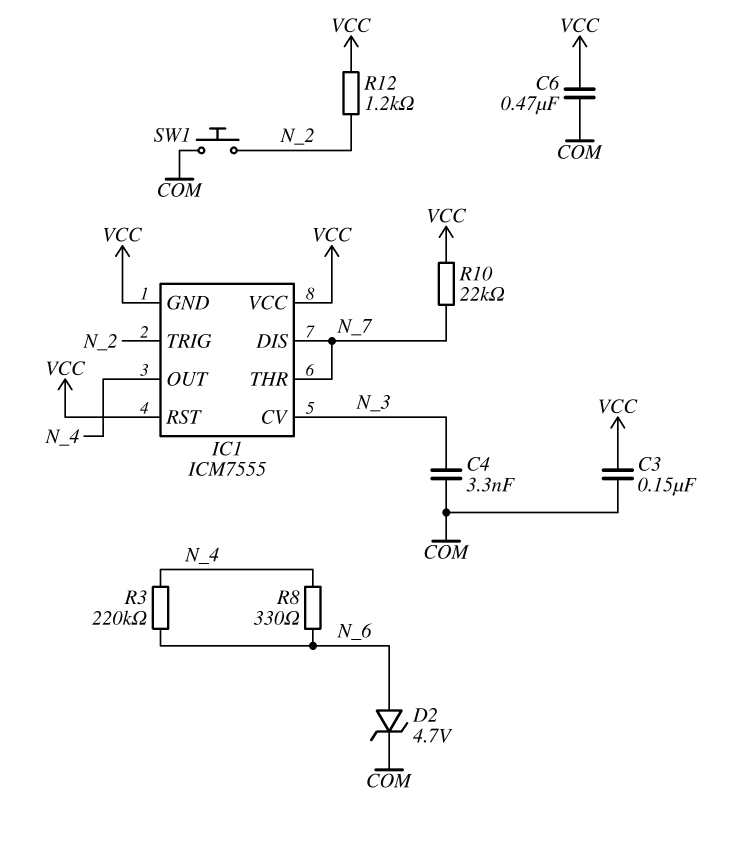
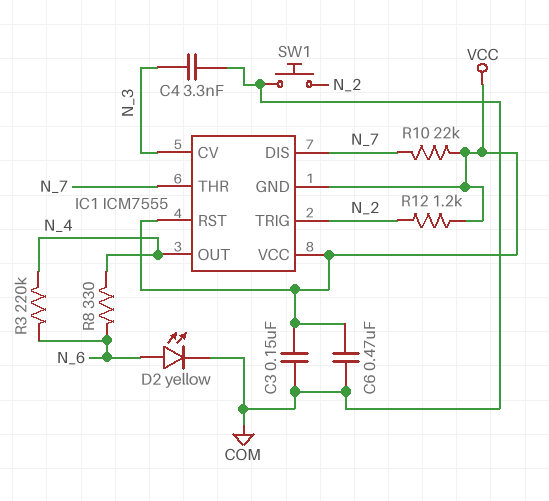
D2: zener 4.7V (A N_6, K COM) -> LED yellow (A N_6, K COM)

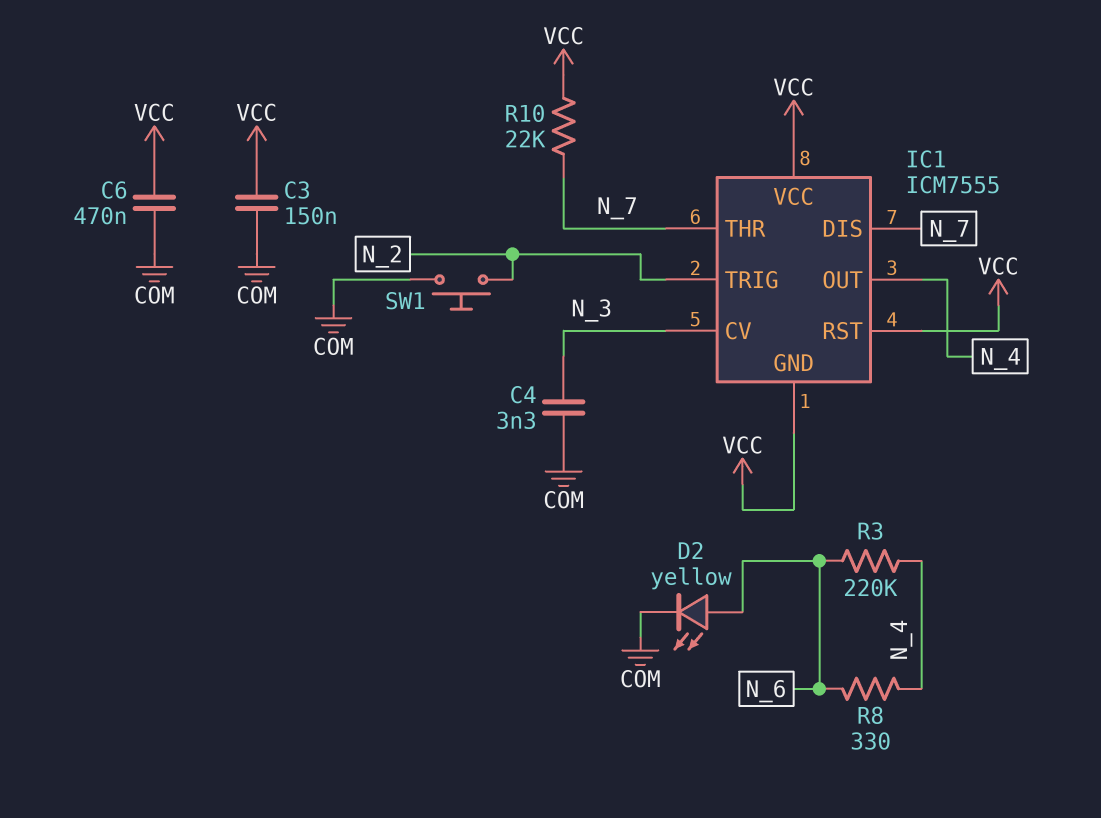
R12: 1.2k (N_2, VCC) -> none

